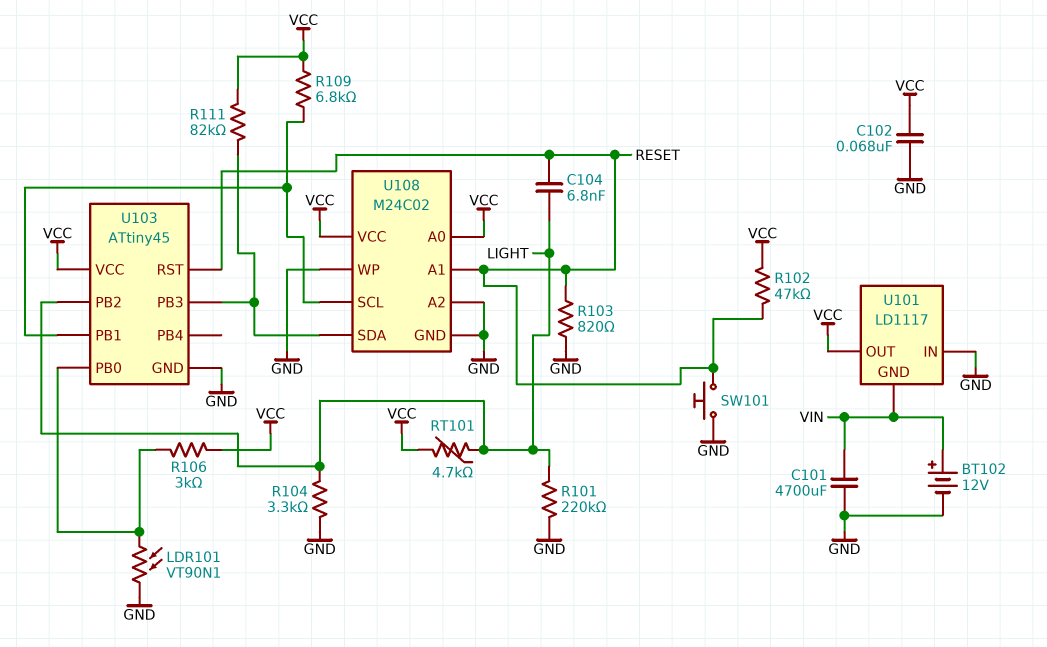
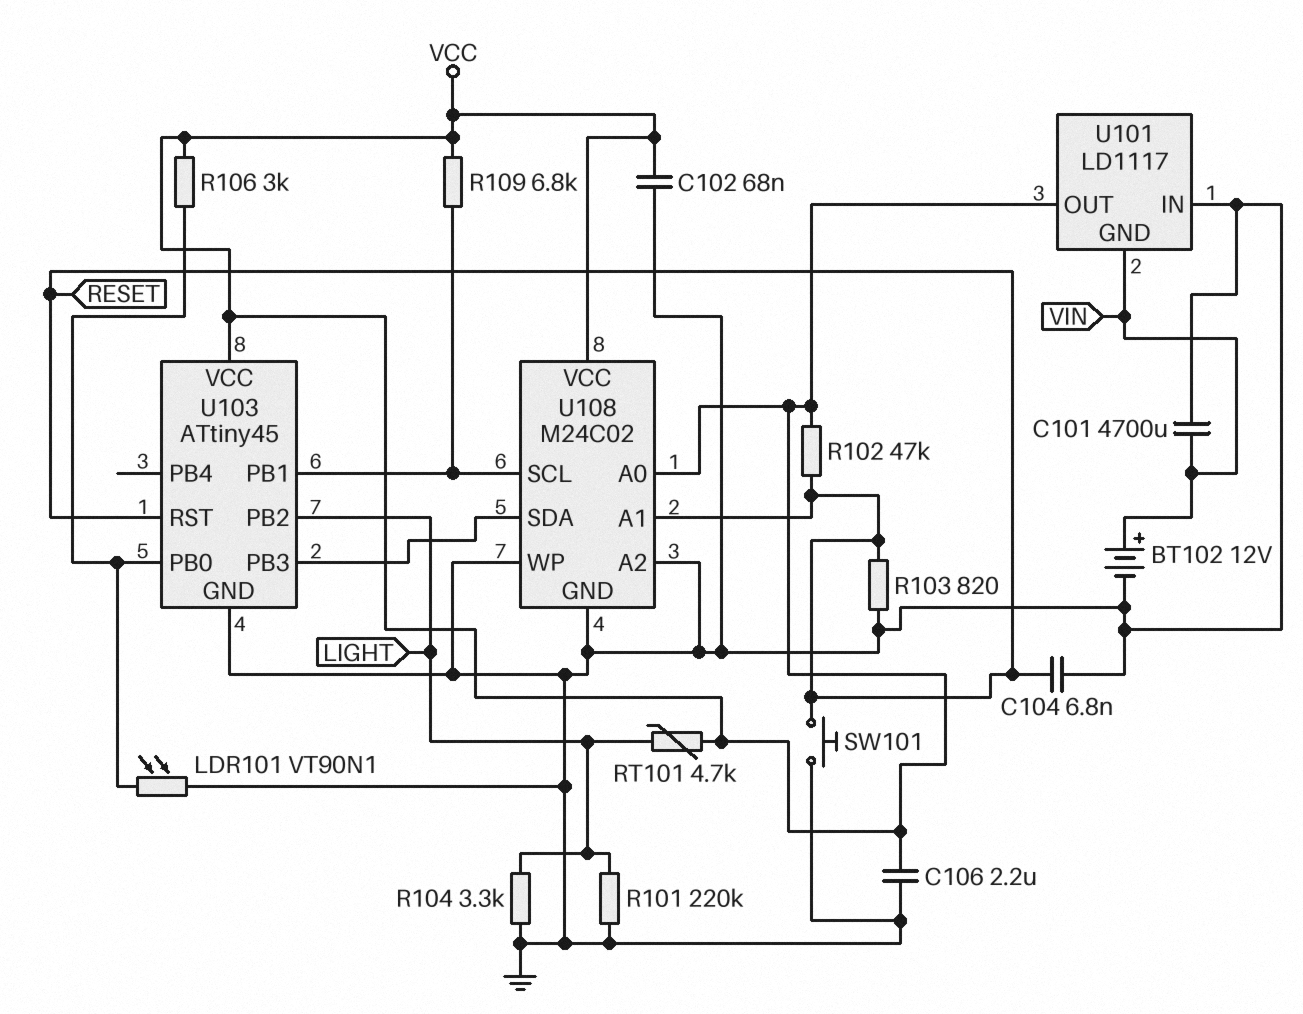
C104: 6.8nF (LIGHT, RESET) -> 6.8nF (GND, RESET)
C106: none -> 2.2uF (GND, VCC)
R111: 82k (U103/PB3, VCC) -> none

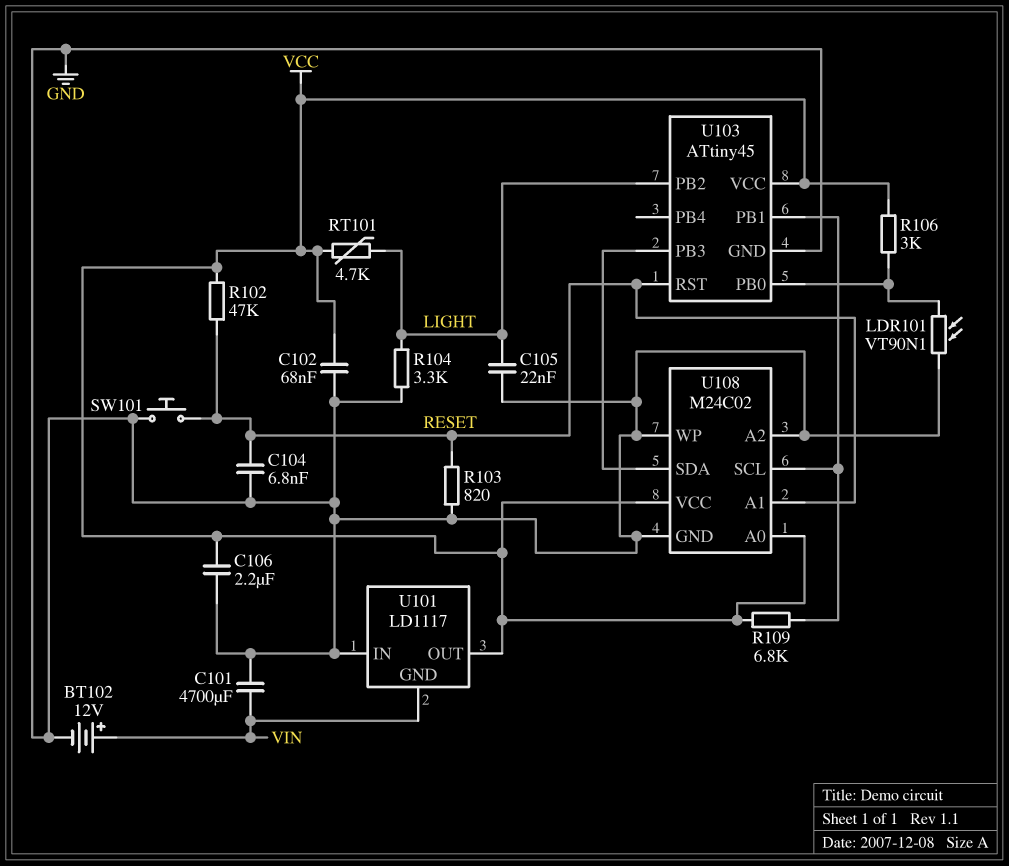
C105: none -> 22nF (GND, LIGHT)
R101: 220k (GND, LIGHT) -> none

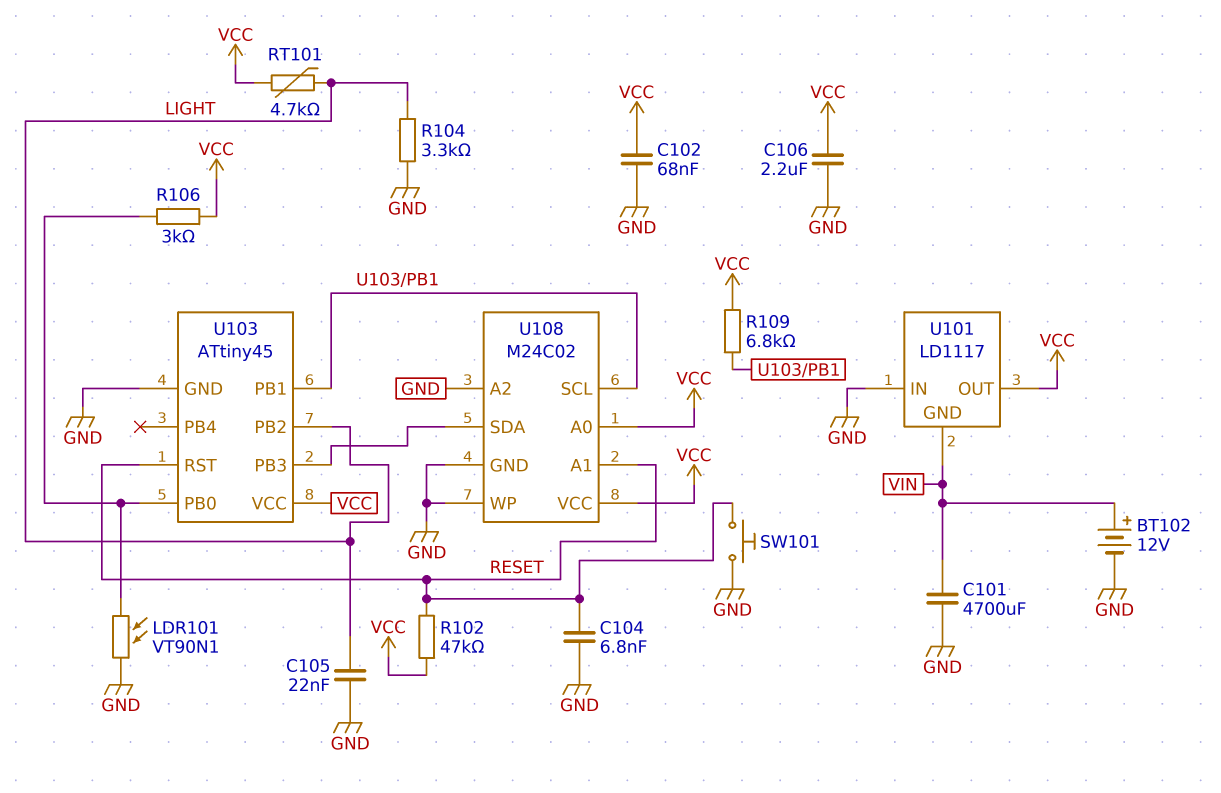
R103: 820 (GND, RESET) -> none

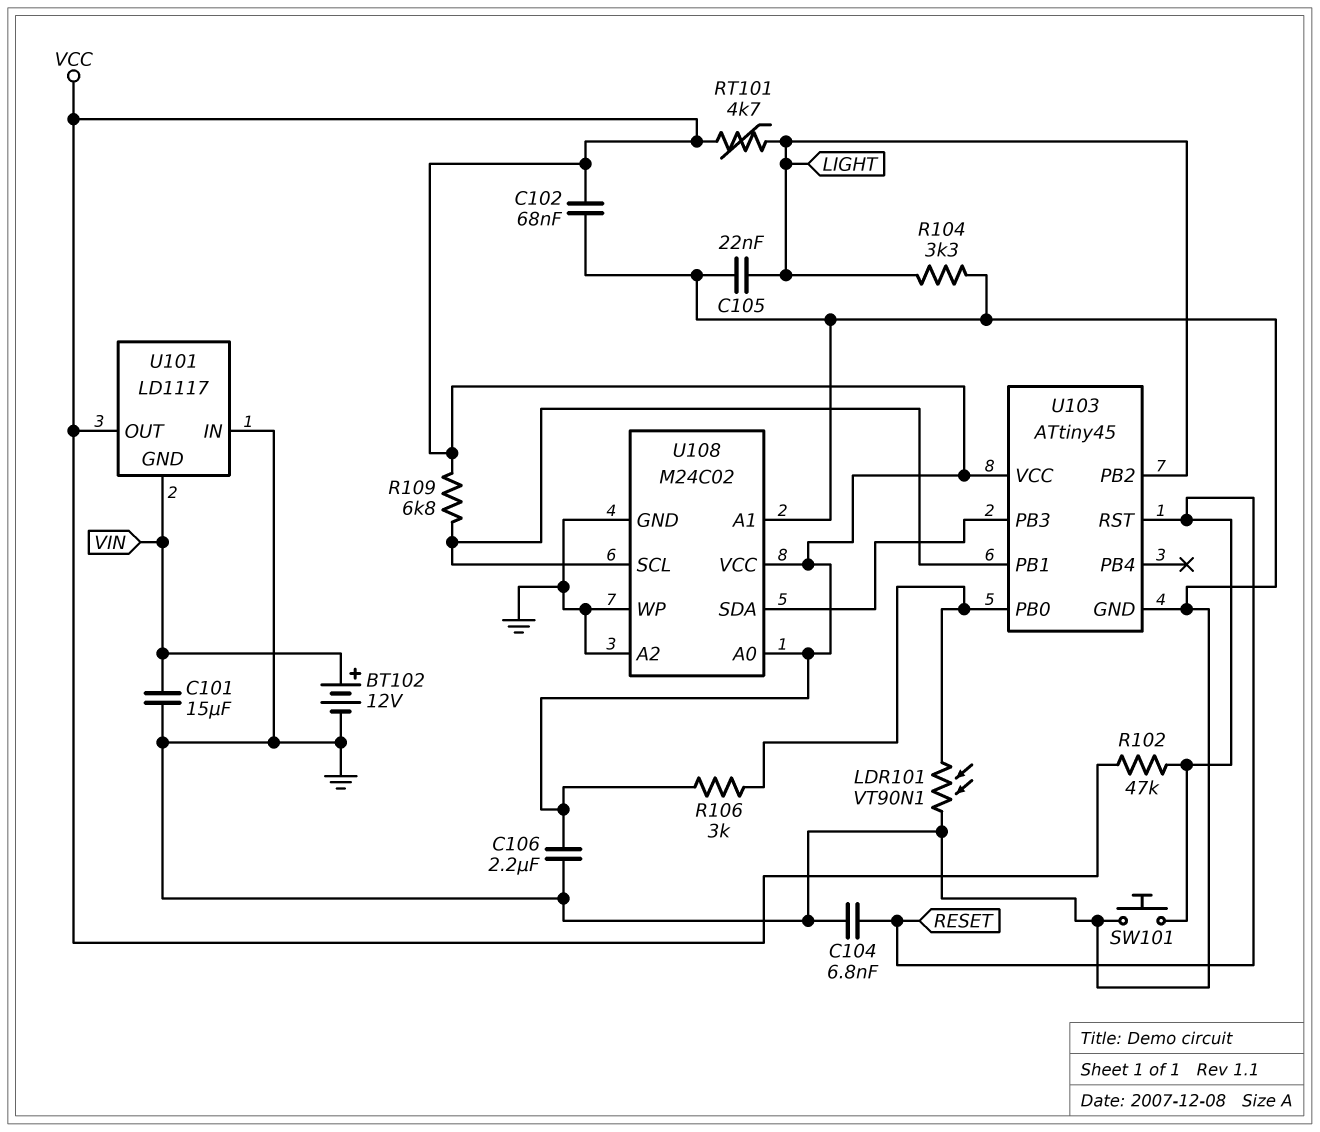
C101: 4700uF (GND, VIN) -> 15uF (GND, VIN)
U108 pin A1: RESET -> GND

